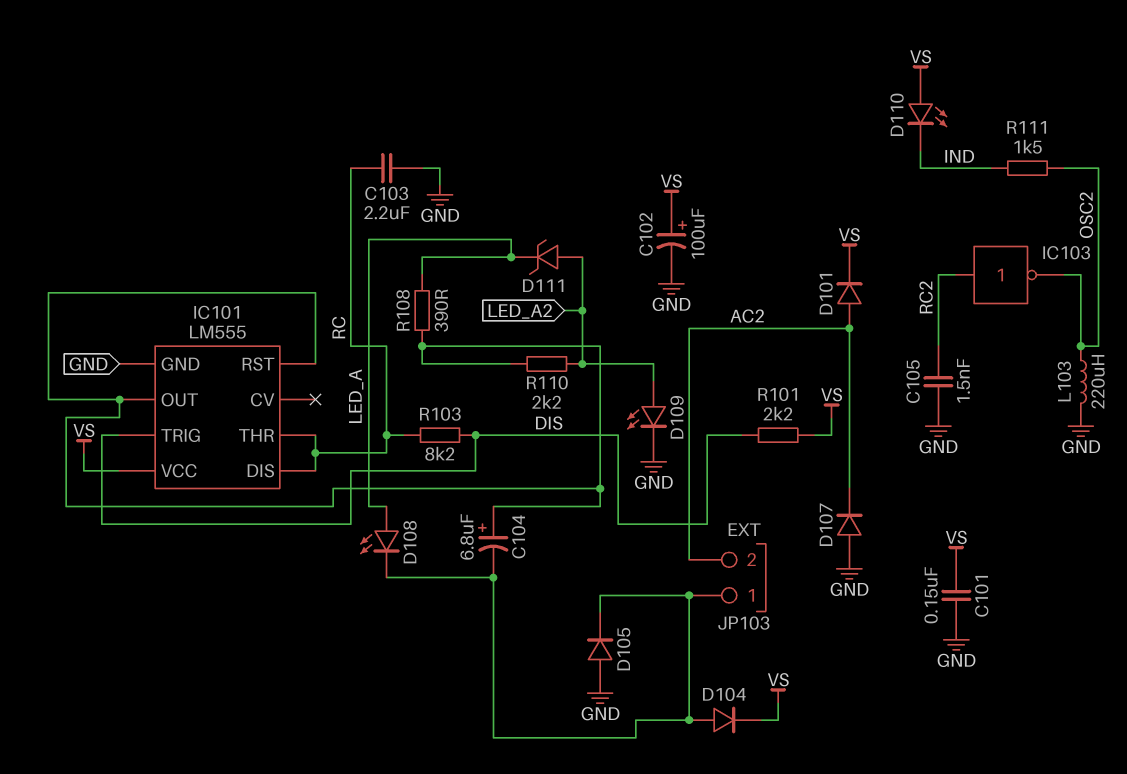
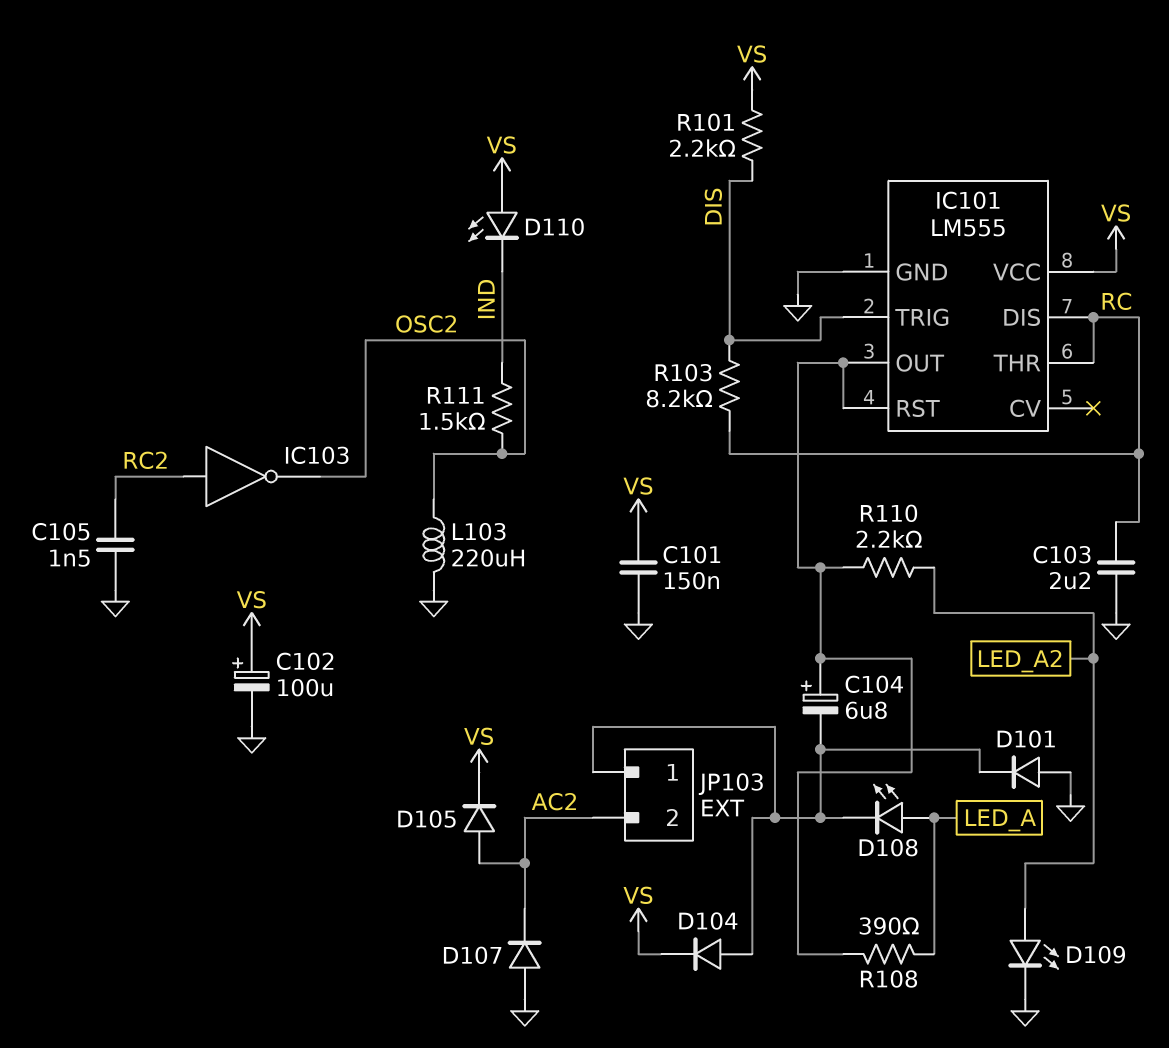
D101: diode (A AC2, K VS) -> diode (A GND, K JP103/1)
D105: diode (A GND, K JP103/1) -> diode (A AC2, K VS)
D111: zener (A LED_A2, K LED_A) -> none

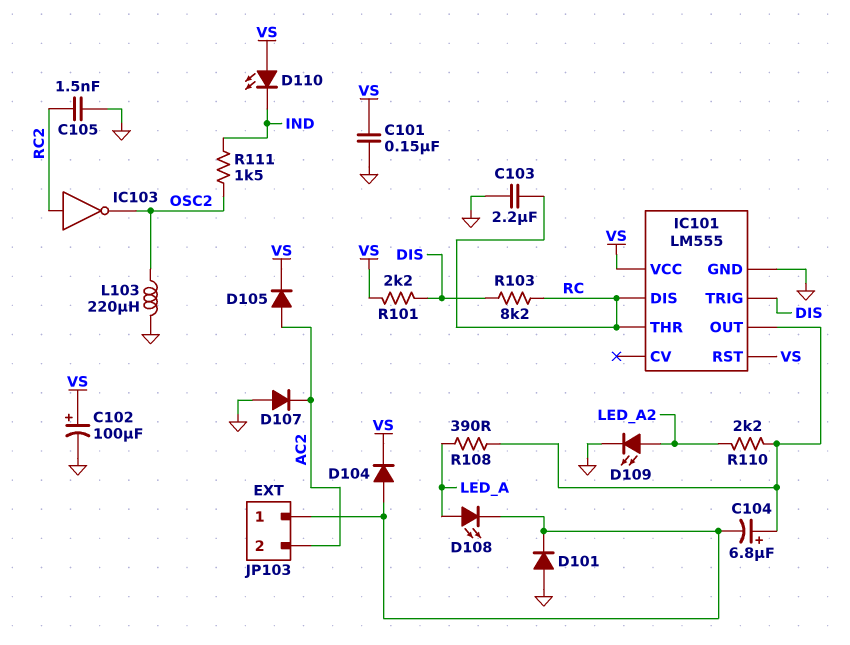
IC101 pin RST: IC101/OUT -> VS

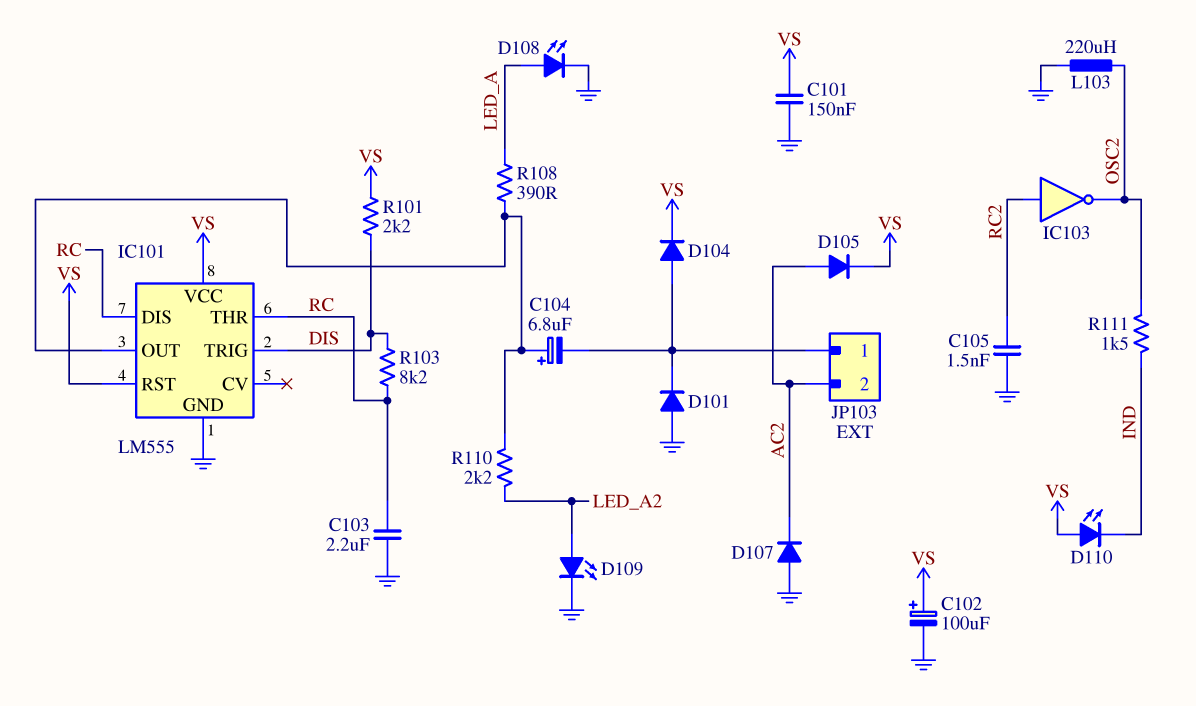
D108: LED (A LED_A, K JP103/1) -> LED (A LED_A, K GND)

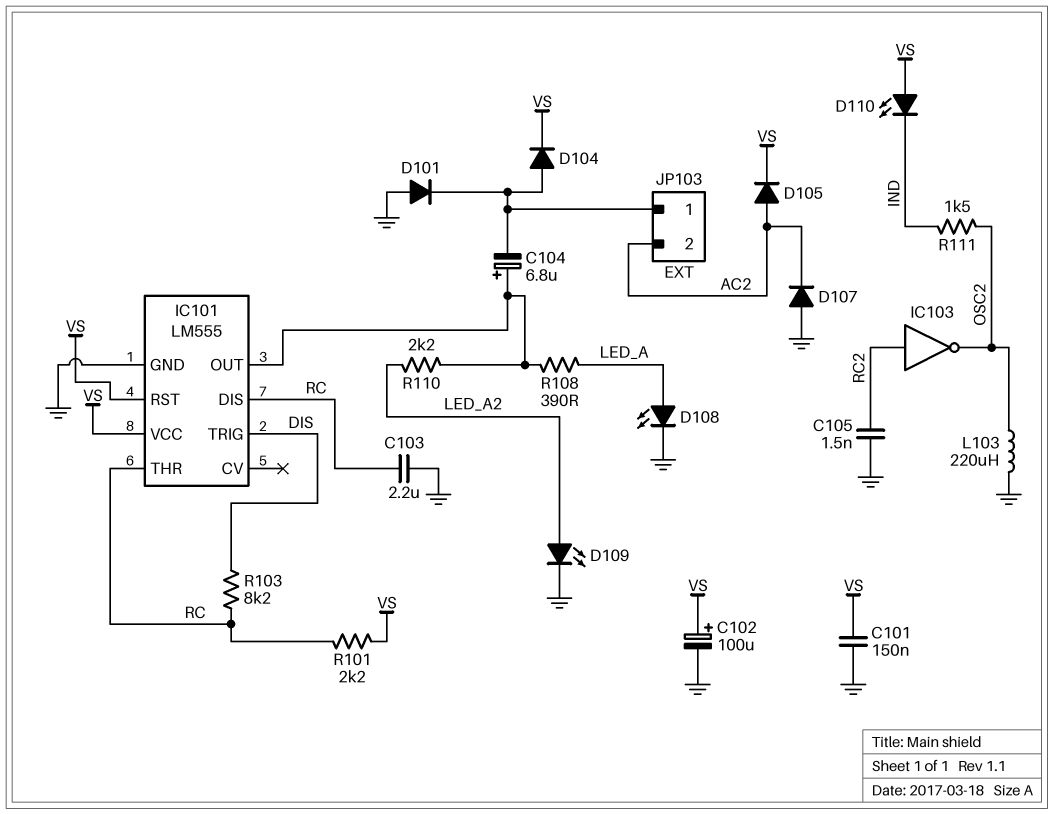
R101: 2.2k (DIS, VS) -> 2.2k (RC, VS)

